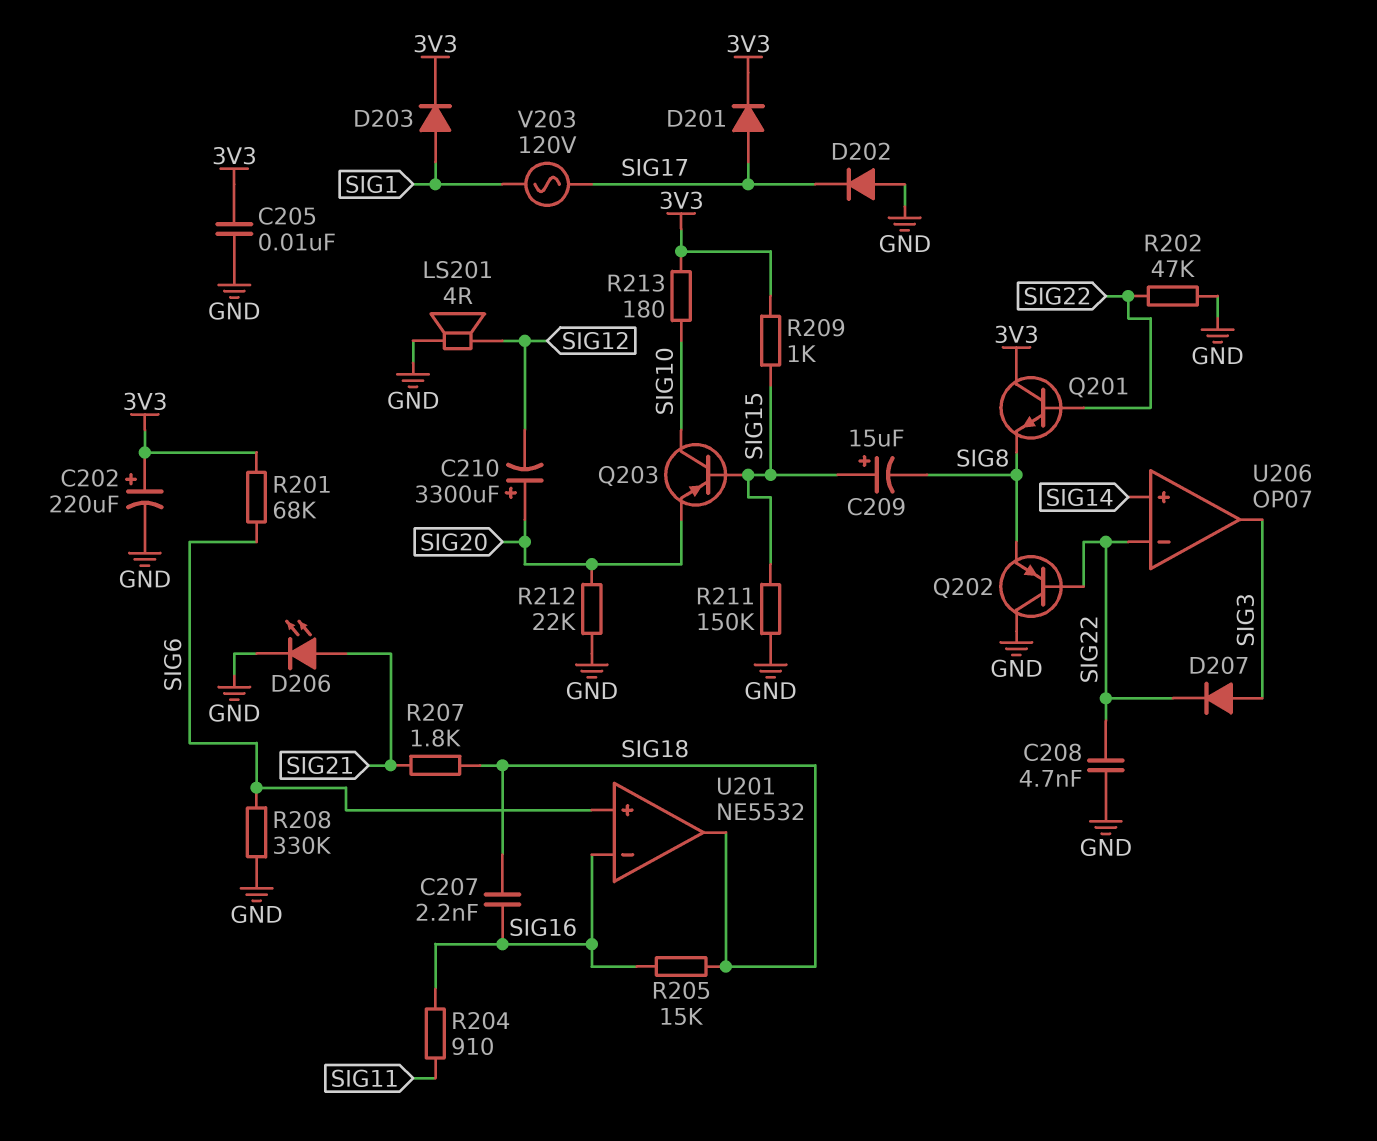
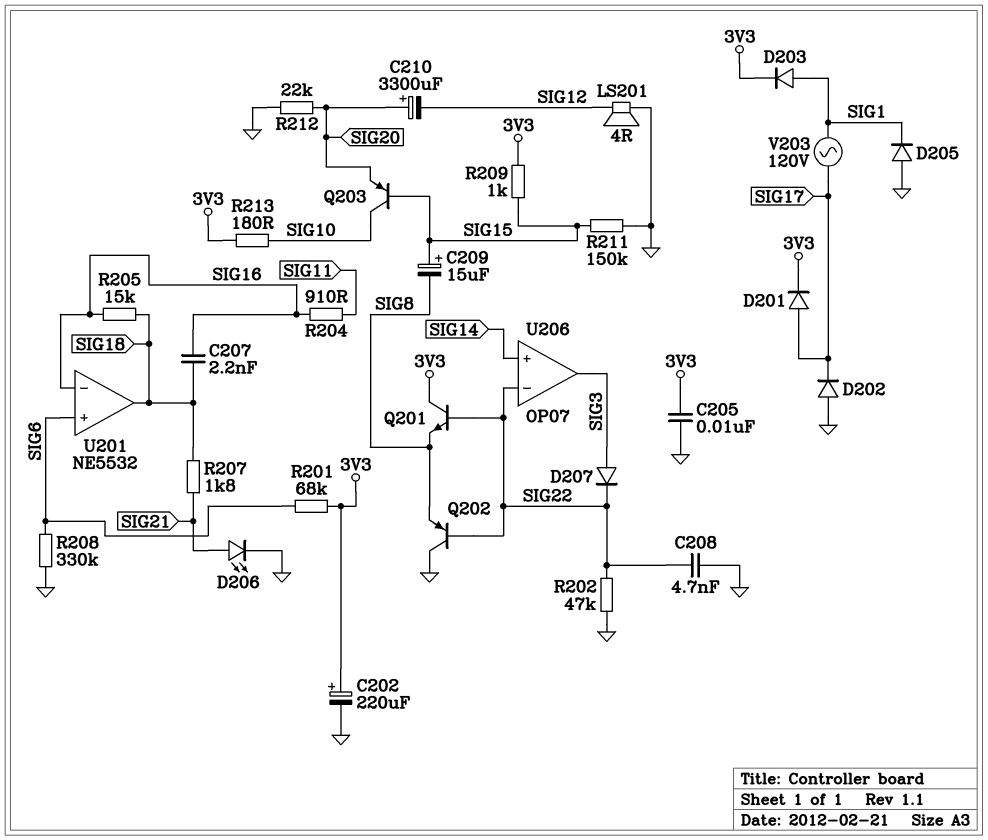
D205: none -> diode (A GND, K SIG1)

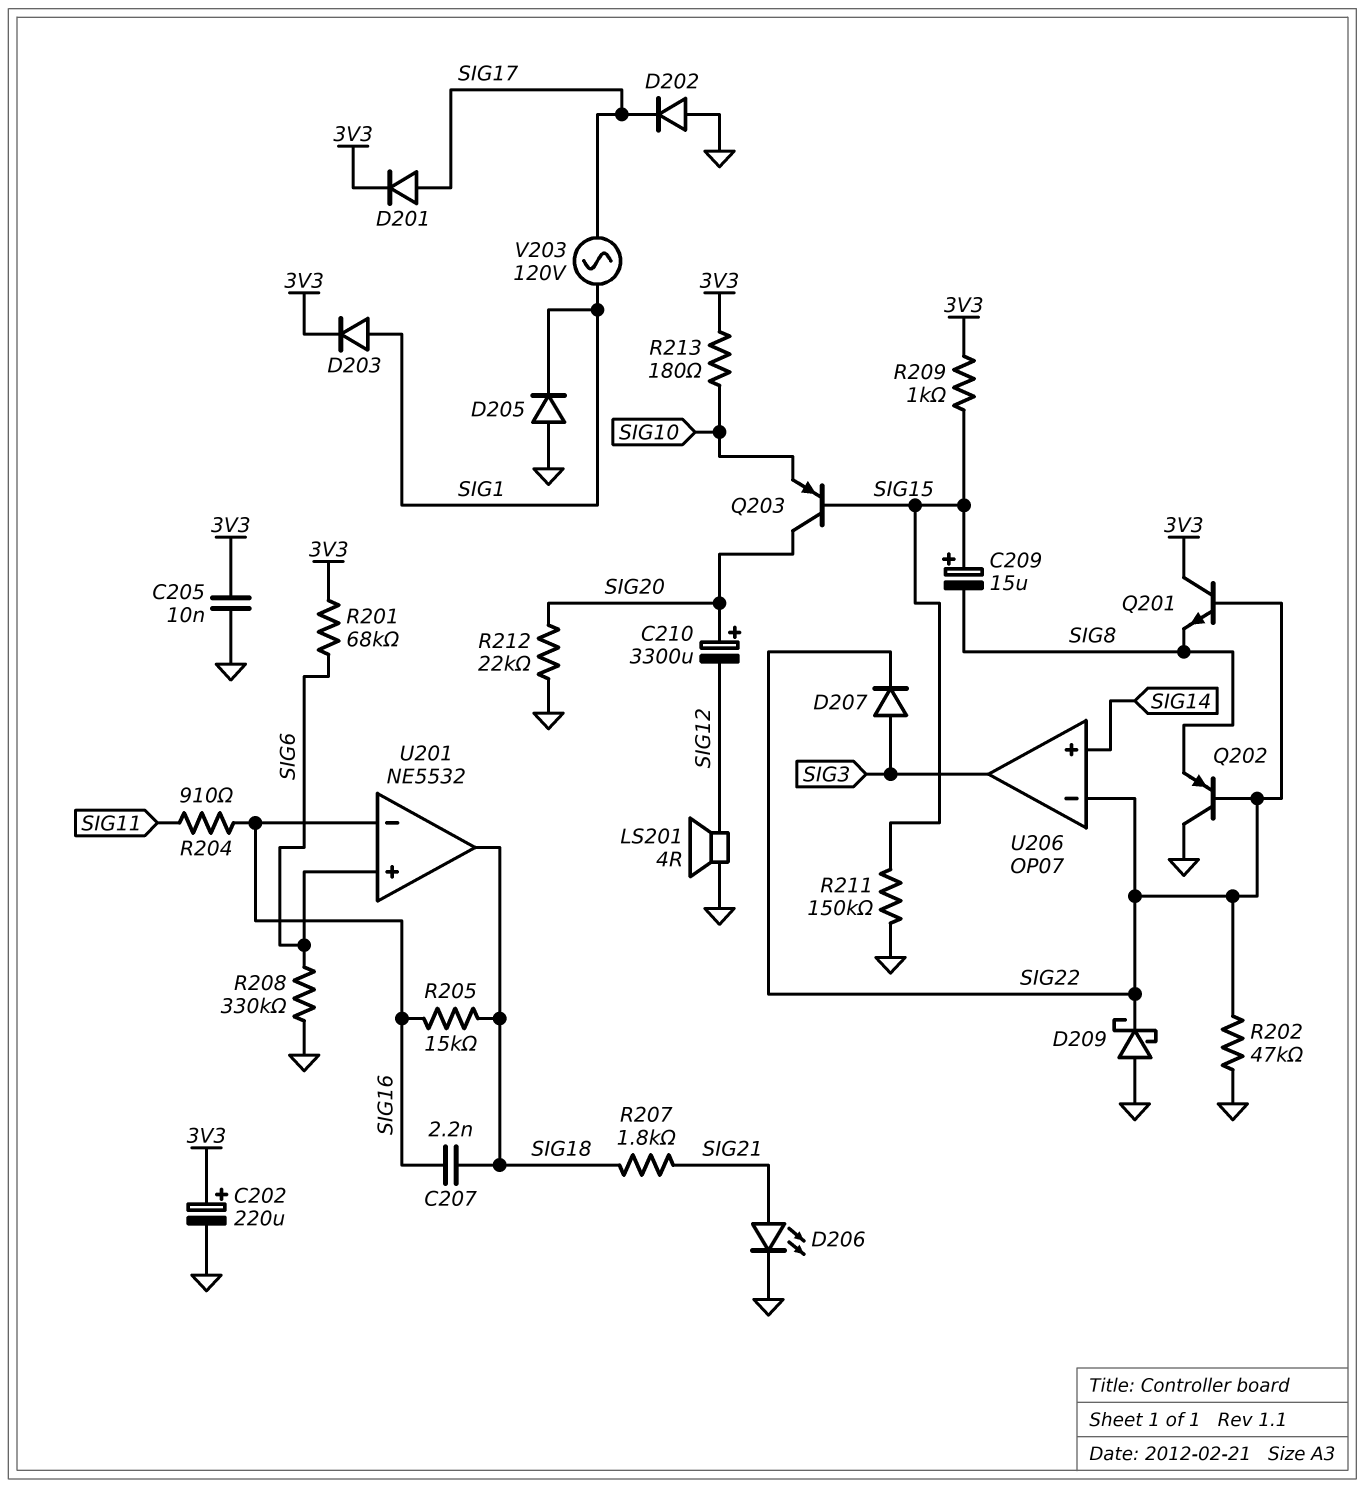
C208: 4.7nF (GND, SIG22) -> none
D209: none -> schottky (A GND, K SIG22)
Q203: PNP (B SIG15, C SIG10, E SIG20) -> PNP (B SIG15, C SIG20, E SIG10)

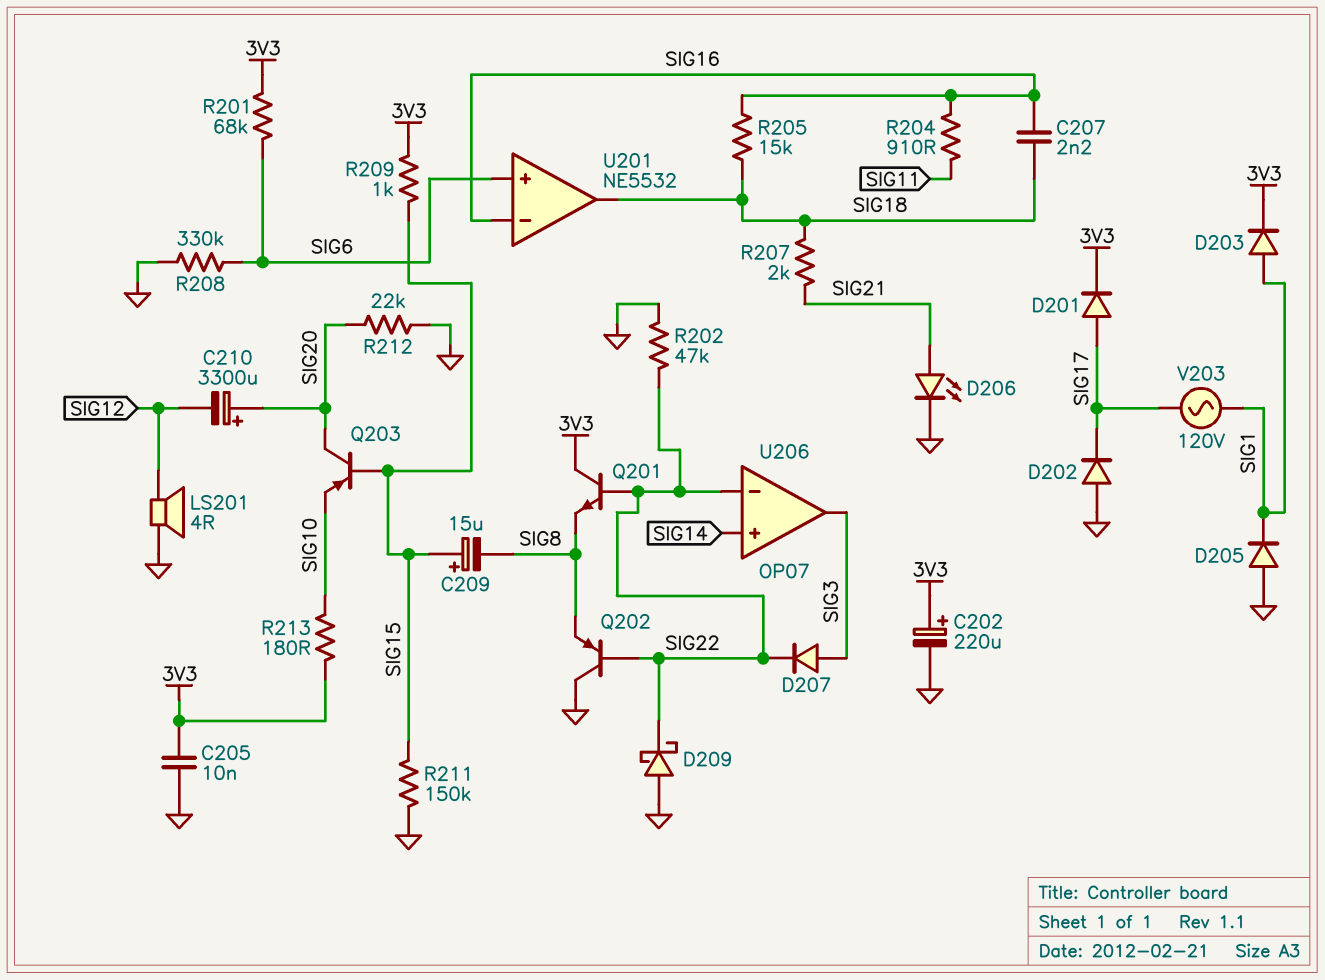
R207: 1.8k (SIG18, SIG21) -> 2k (SIG18, SIG21)

